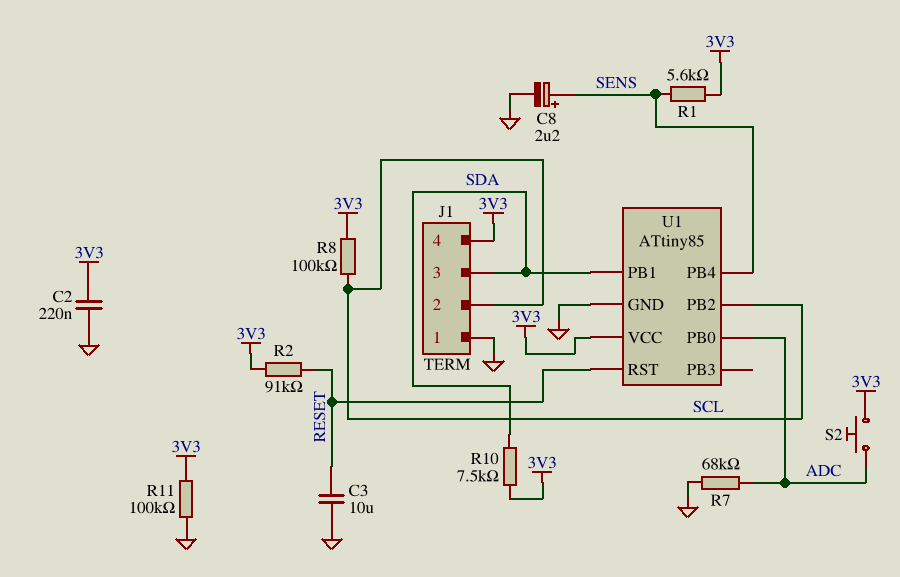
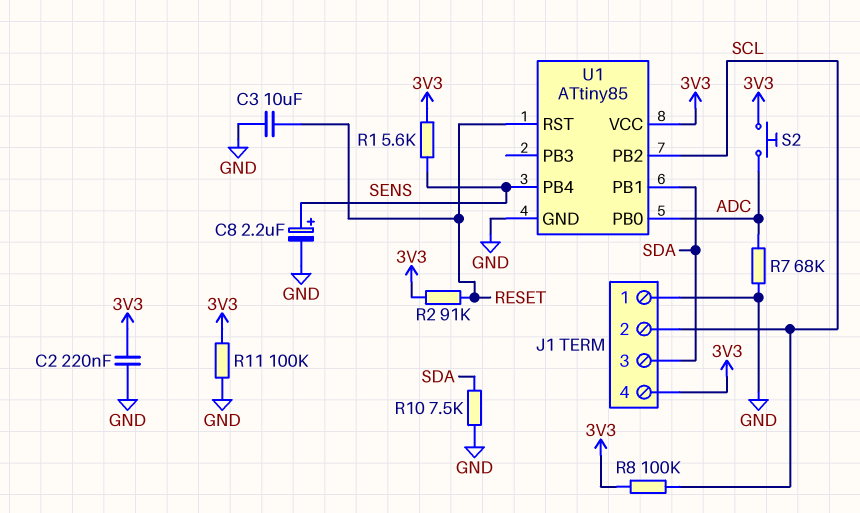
R10: 7.5k (3V3, SDA) -> 7.5k (GND, SDA)

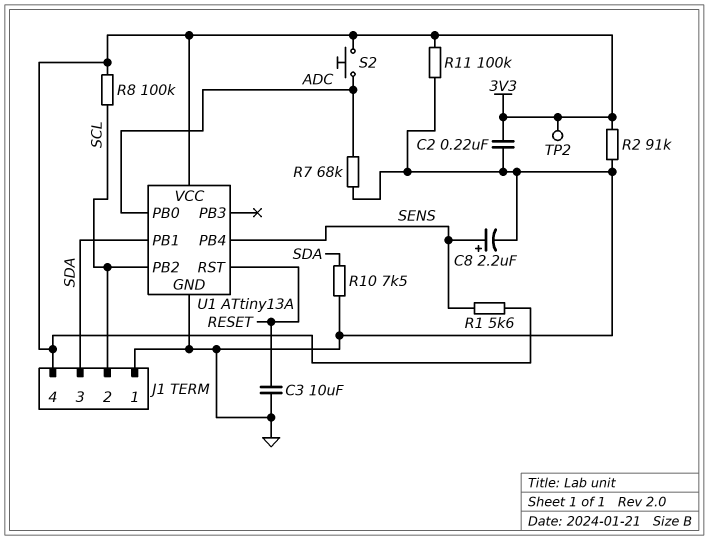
R2: 91k (3V3, RESET) -> 91k (3V3, GND)
TP2: none -> test point (3V3)
U1: ATtiny85 -> ATtiny13A

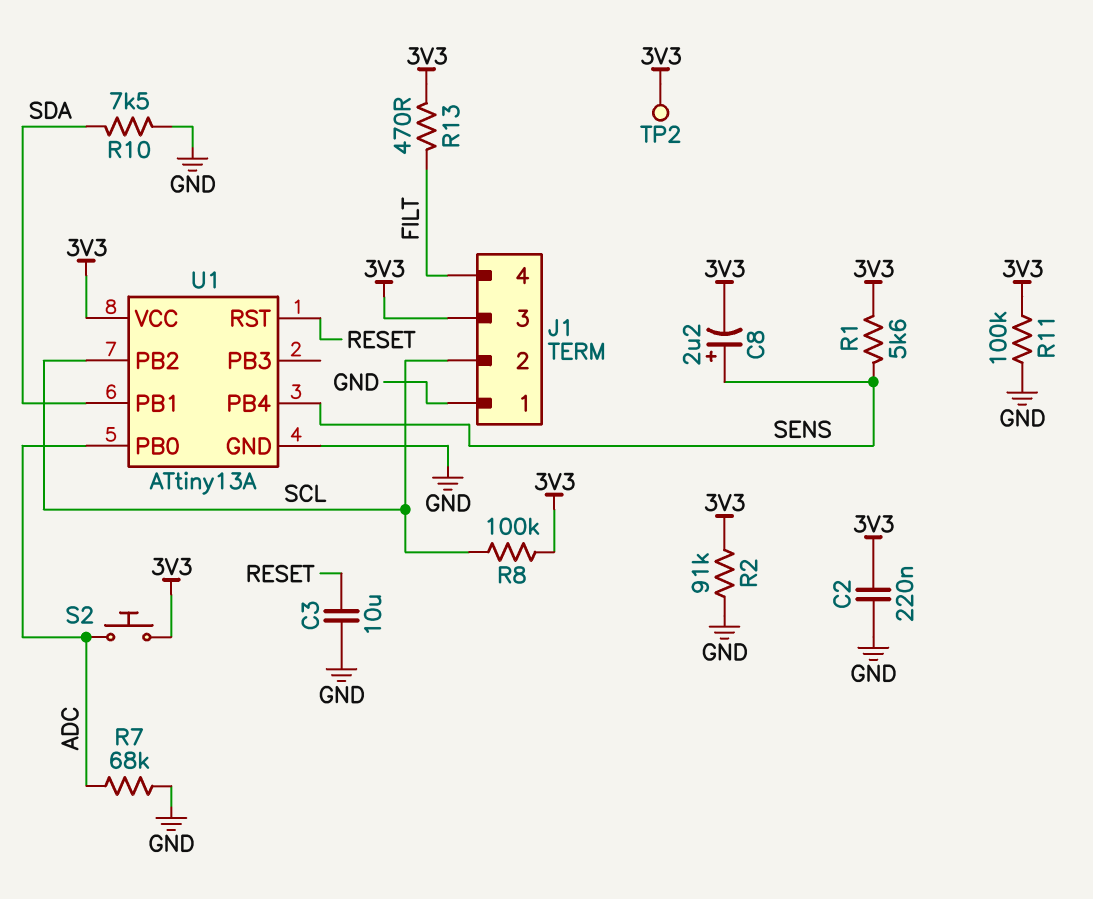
C8: 2.2uF (plus SENS, minus GND) -> 2.2uF (plus SENS, minus 3V3)
J1 pin 3: SDA -> 3V3
J1 pin 4: 3V3 -> FILT
R13: none -> 470 (3V3, FILT)

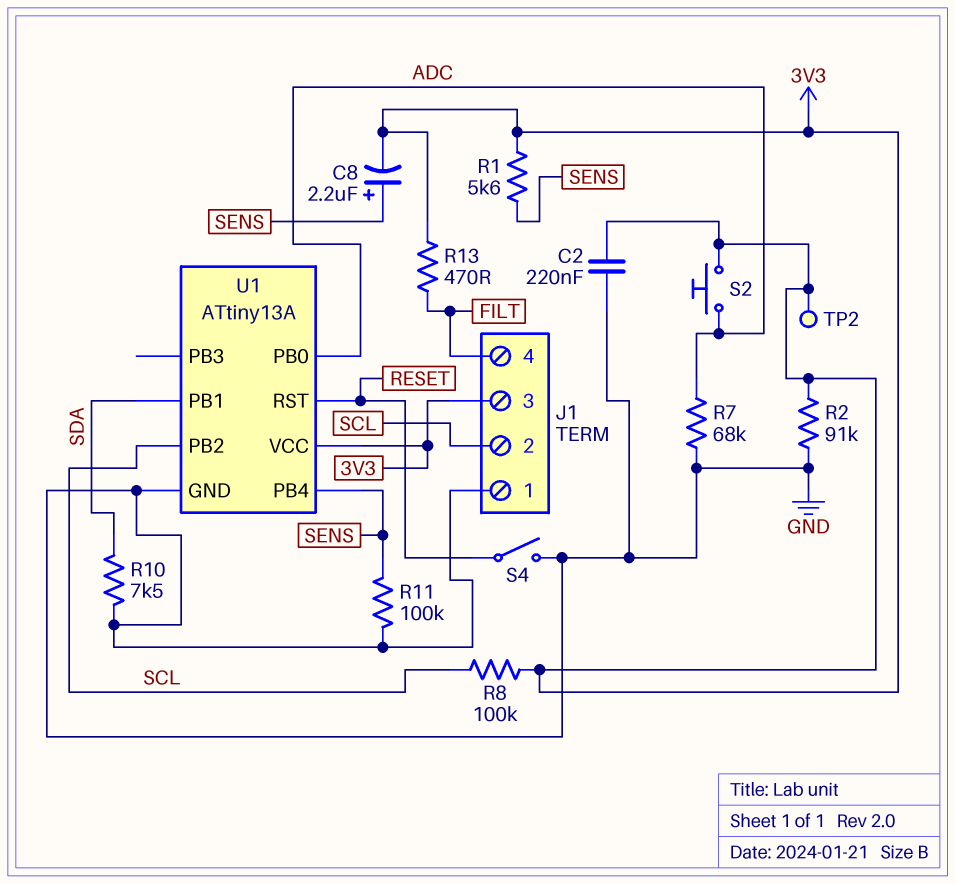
C3: 10uF (GND, RESET) -> none
R11: 100k (3V3, GND) -> 100k (GND, SENS)
S4: none -> switch (GND, RESET)

